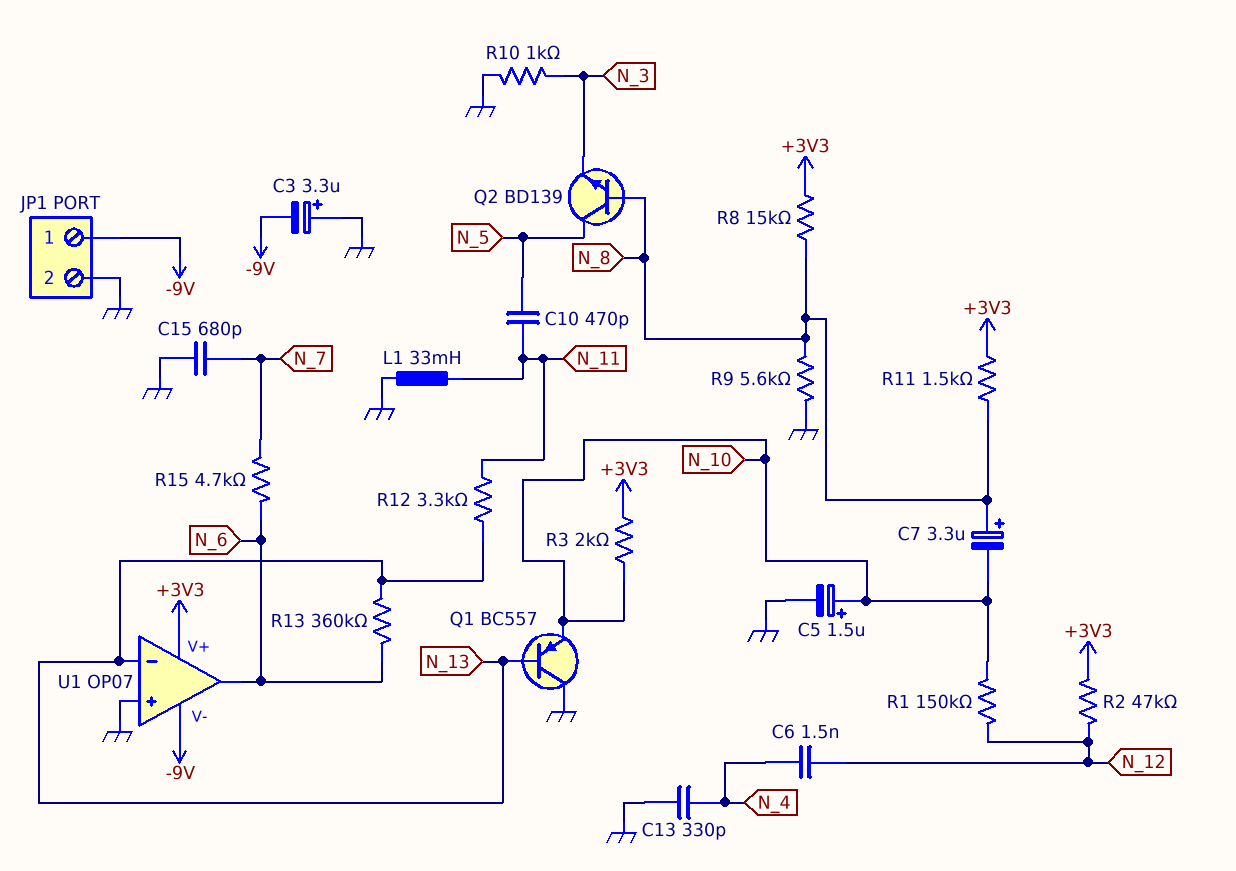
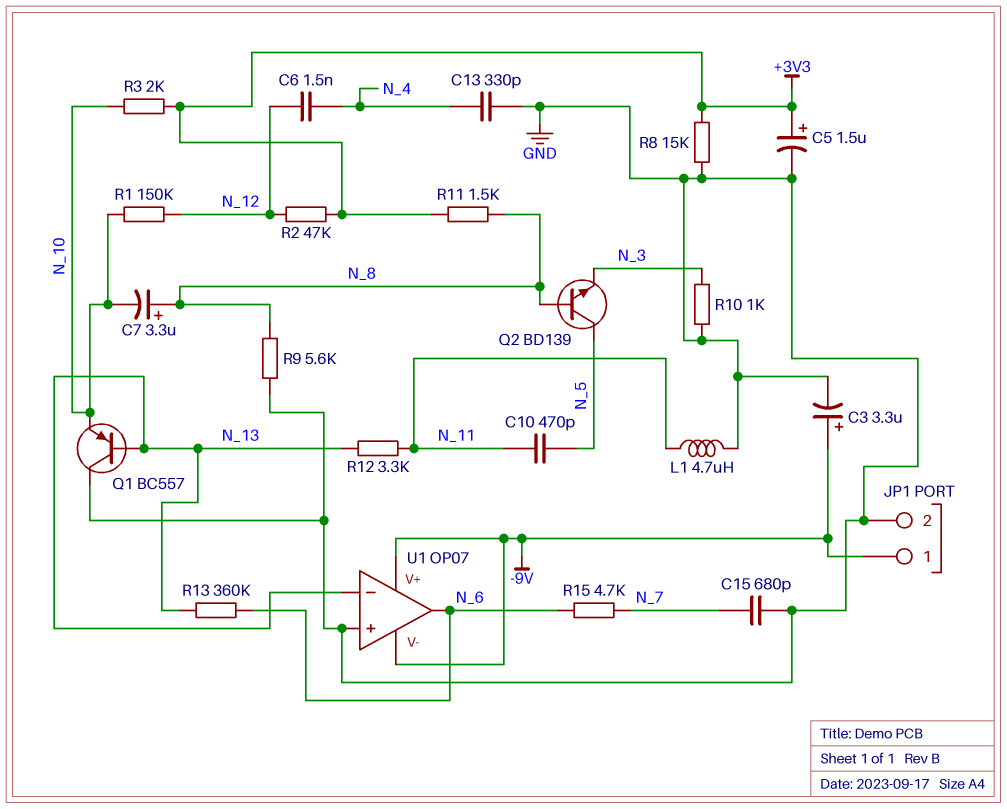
C3: 3.3uF (plus GND, minus -9V) -> 3.3uF (plus -9V, minus GND)
C5: 1.5uF (plus N_10, minus GND) -> 1.5uF (plus +3V3, minus GND)
L1: 33mH (GND, N_11) -> 4.7uH (GND, N_11)
R8: 15k (+3V3, N_8) -> 15k (+3V3, GND)
U1 pin V+: +3V3 -> -9V

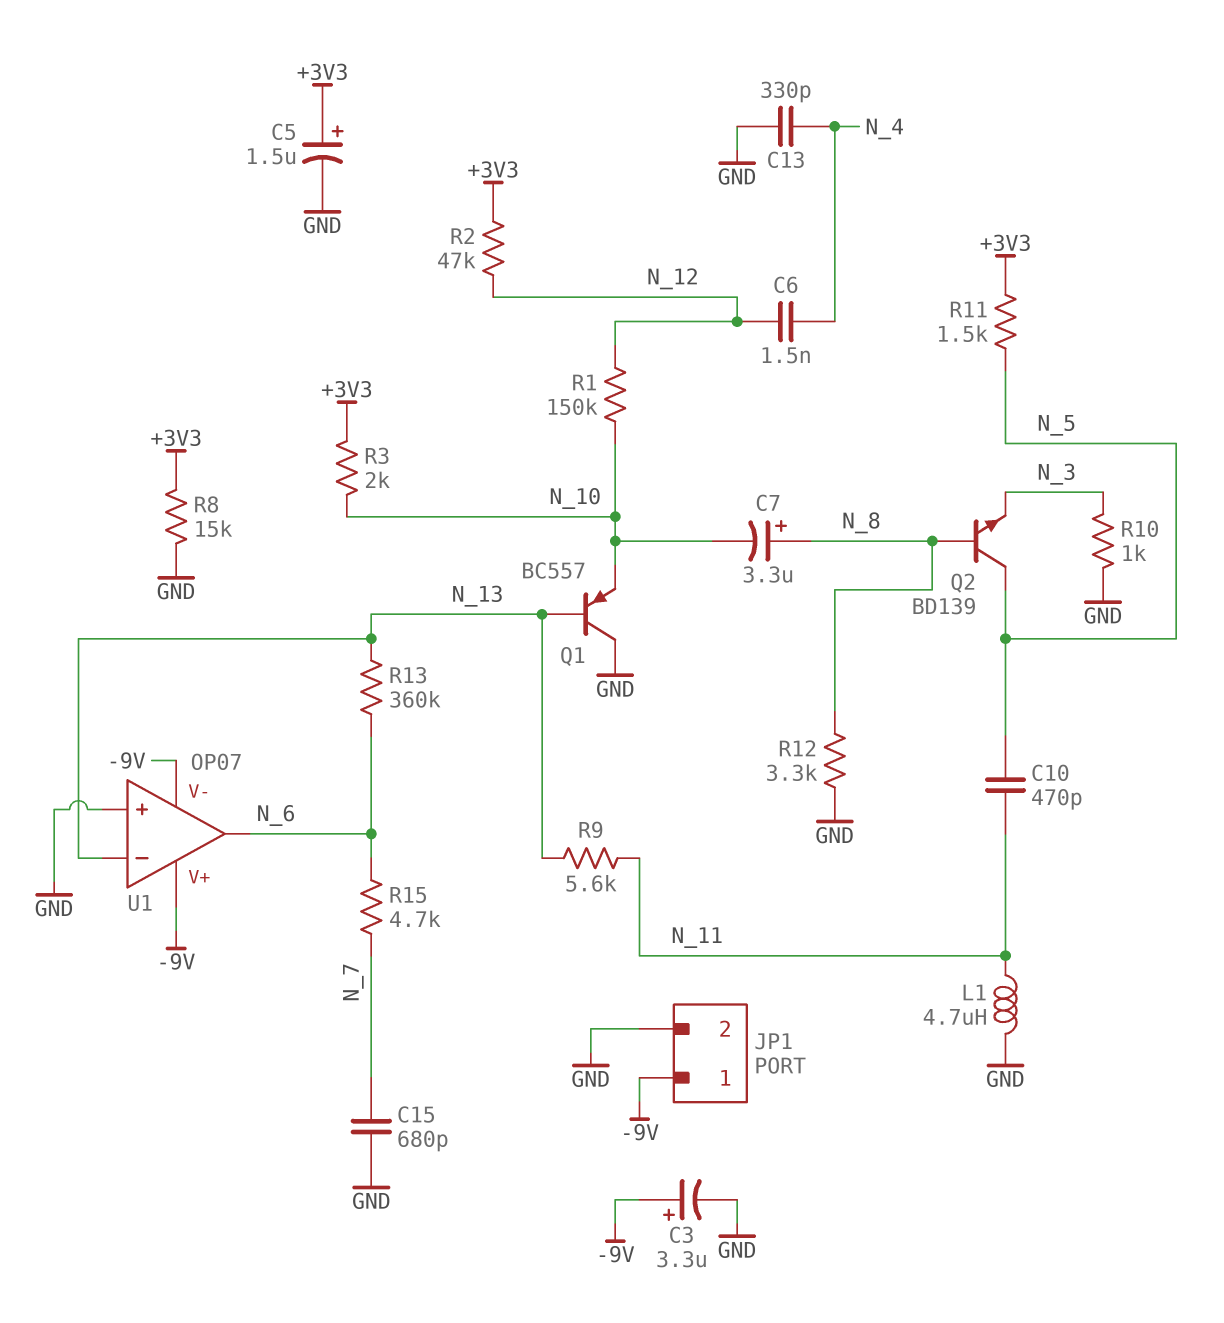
R9: 5.6k (GND, N_8) -> 5.6k (N_11, N_13)
R11: 1.5k (+3V3, N_8) -> 1.5k (+3V3, N_5)
R12: 3.3k (N_11, N_13) -> 3.3k (GND, N_8)

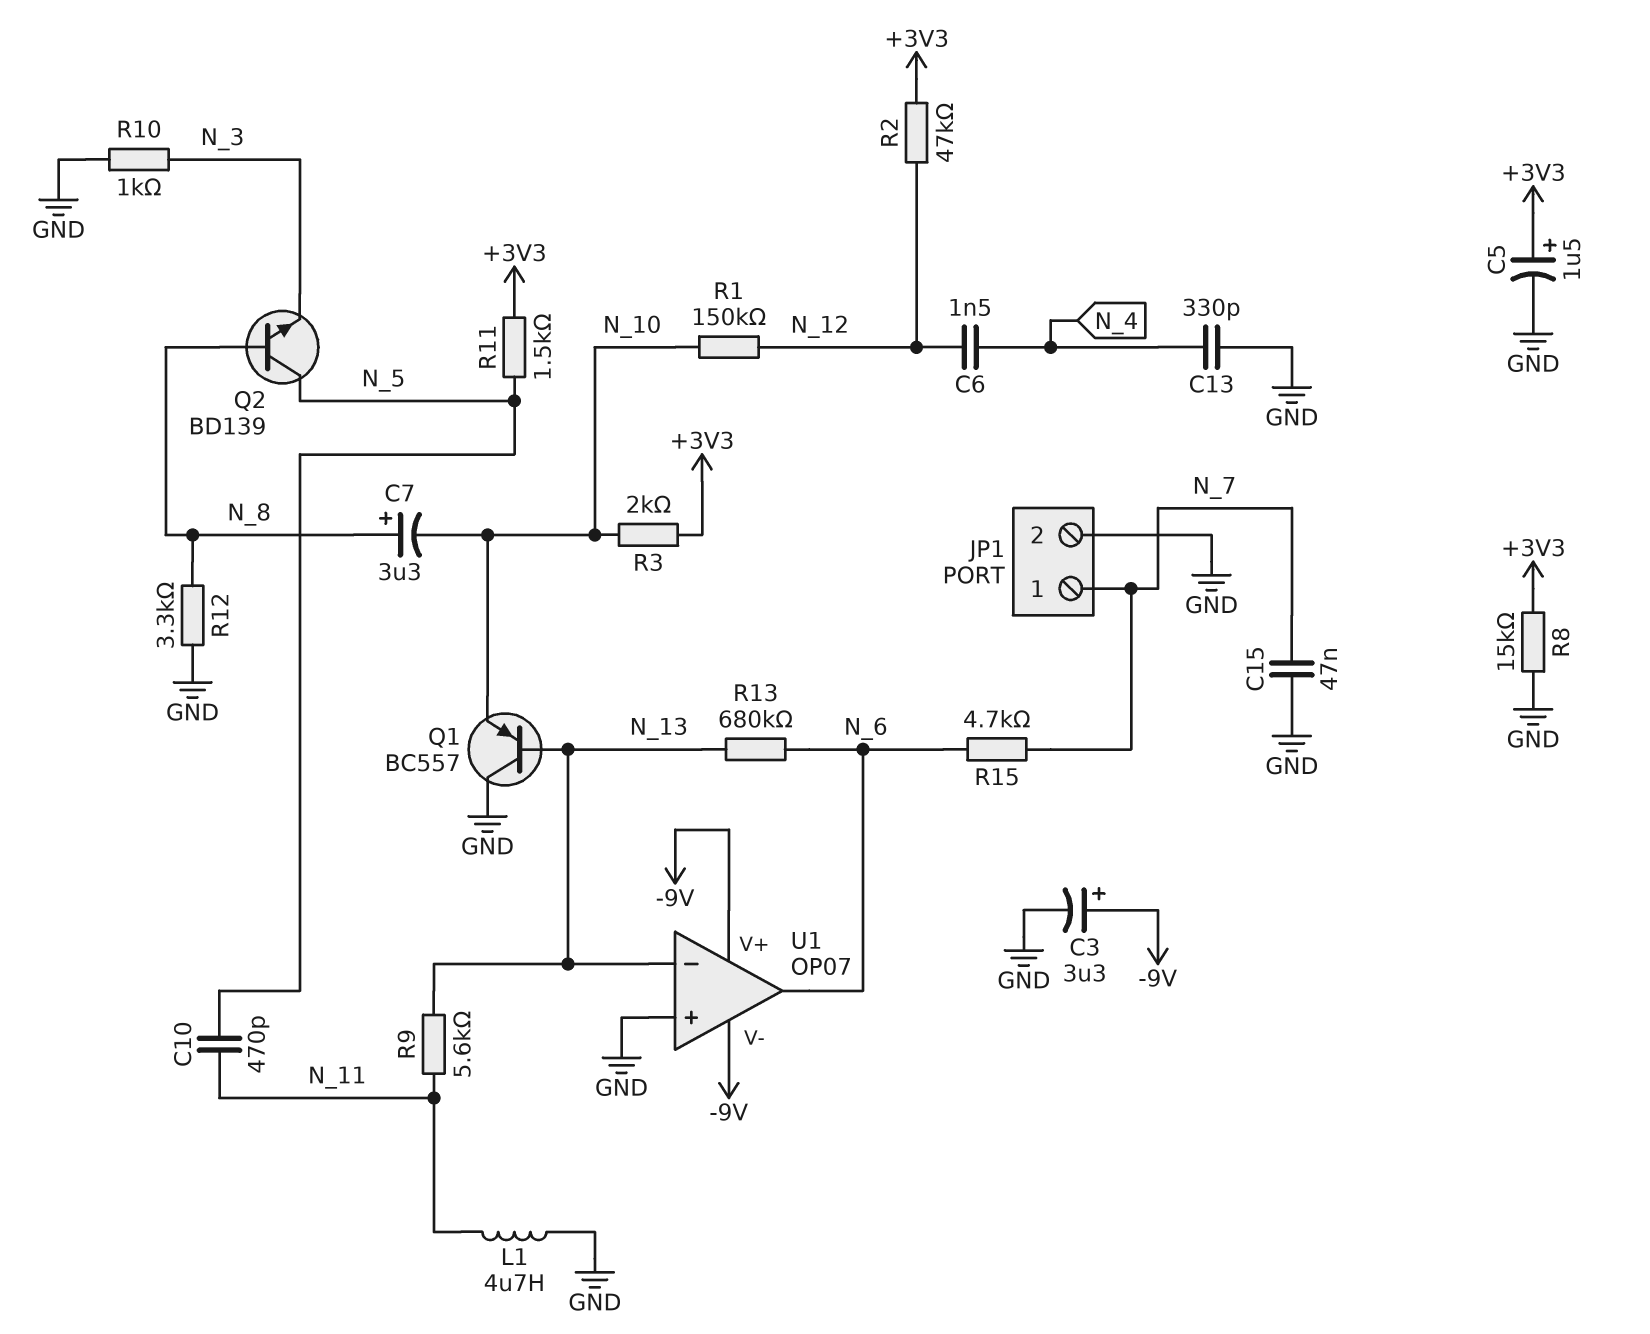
C15: 680pF (GND, N_7) -> 47nF (GND, N_7)
JP1 pin 1: -9V -> N_7
R13: 360k (N_6, N_13) -> 680k (N_6, N_13)

